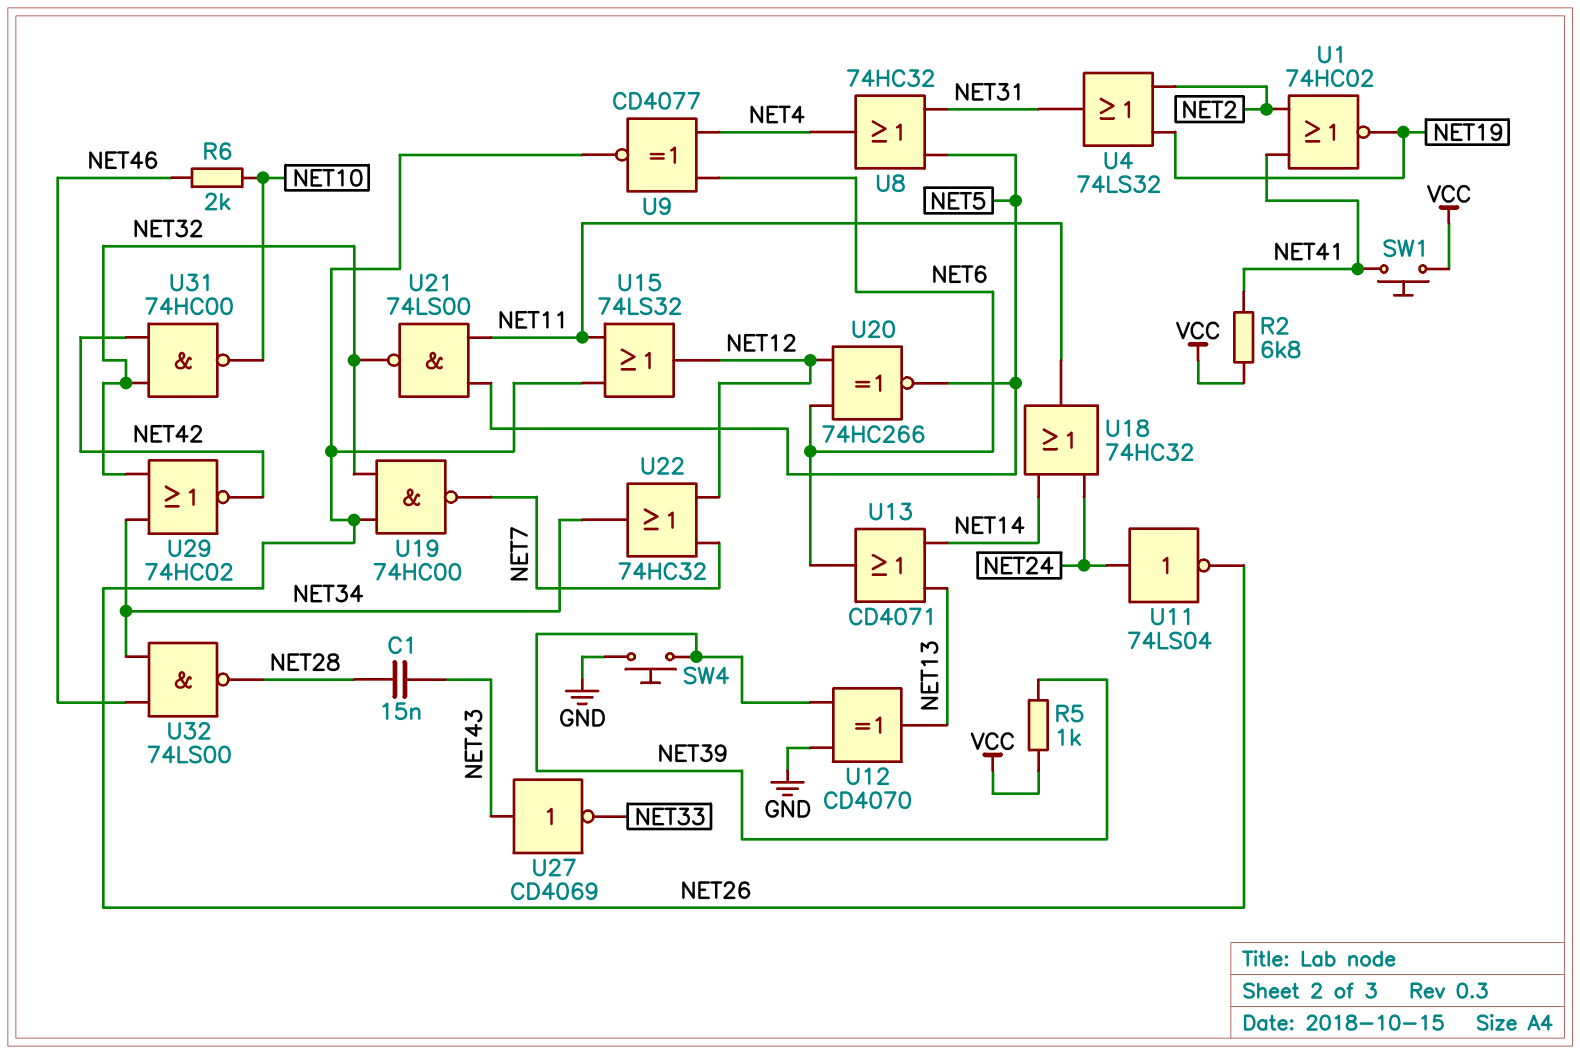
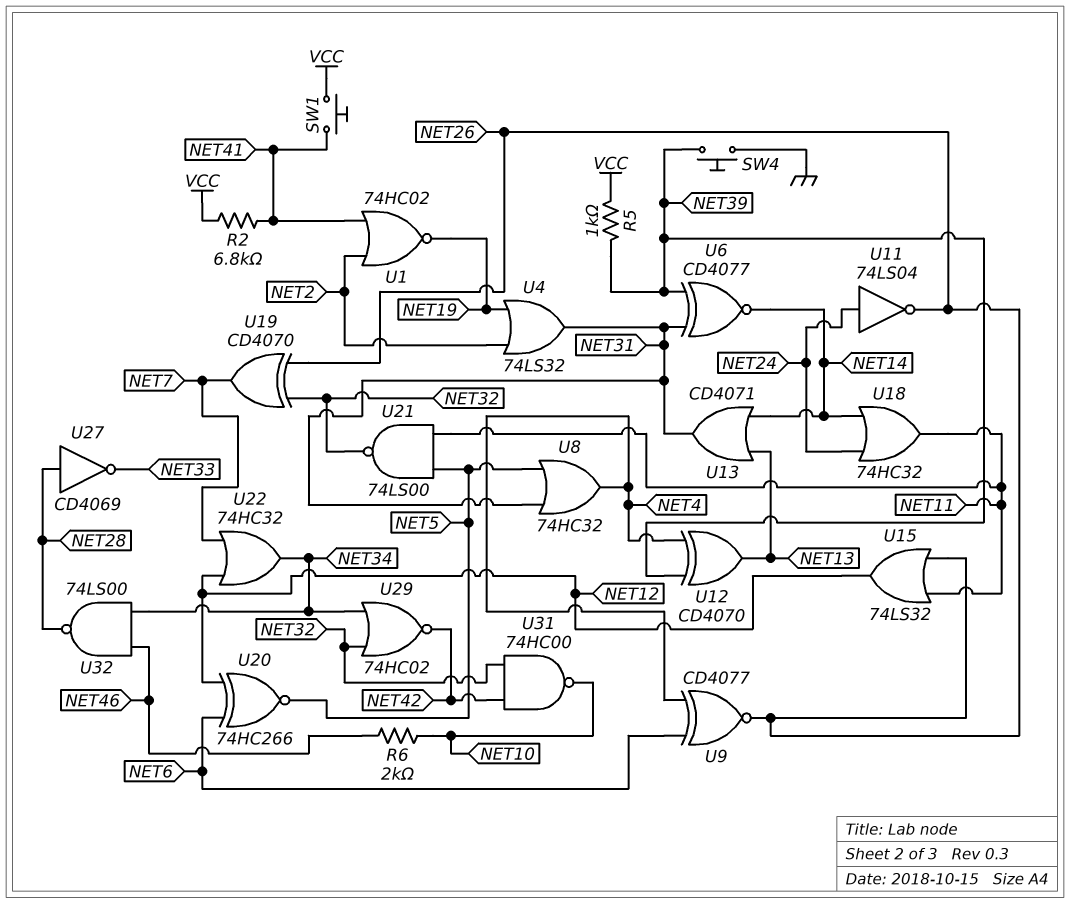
C1: 15nF (NET28, NET43) -> none
U6: none -> XNOR CD4077 (in NET31, in NET39, out NET14)
U12: XOR CD4070 (in GND, in NET39, out NET13) -> XOR CD4070 (in NET4, in NET39, out NET13)
U13: OR CD4071 (in NET13, in NET14, out NET6) -> OR CD4071 (in NET13, in NET14, out NET31)
U19: NAND 74HC00 (in NET26, in NET32, out NET7) -> XOR CD4070 (in NET26, in NET32, out NET7)
U27: NOT CD4069 (in NET43, out NET33) -> NOT CD4069 (in NET28, out NET33)

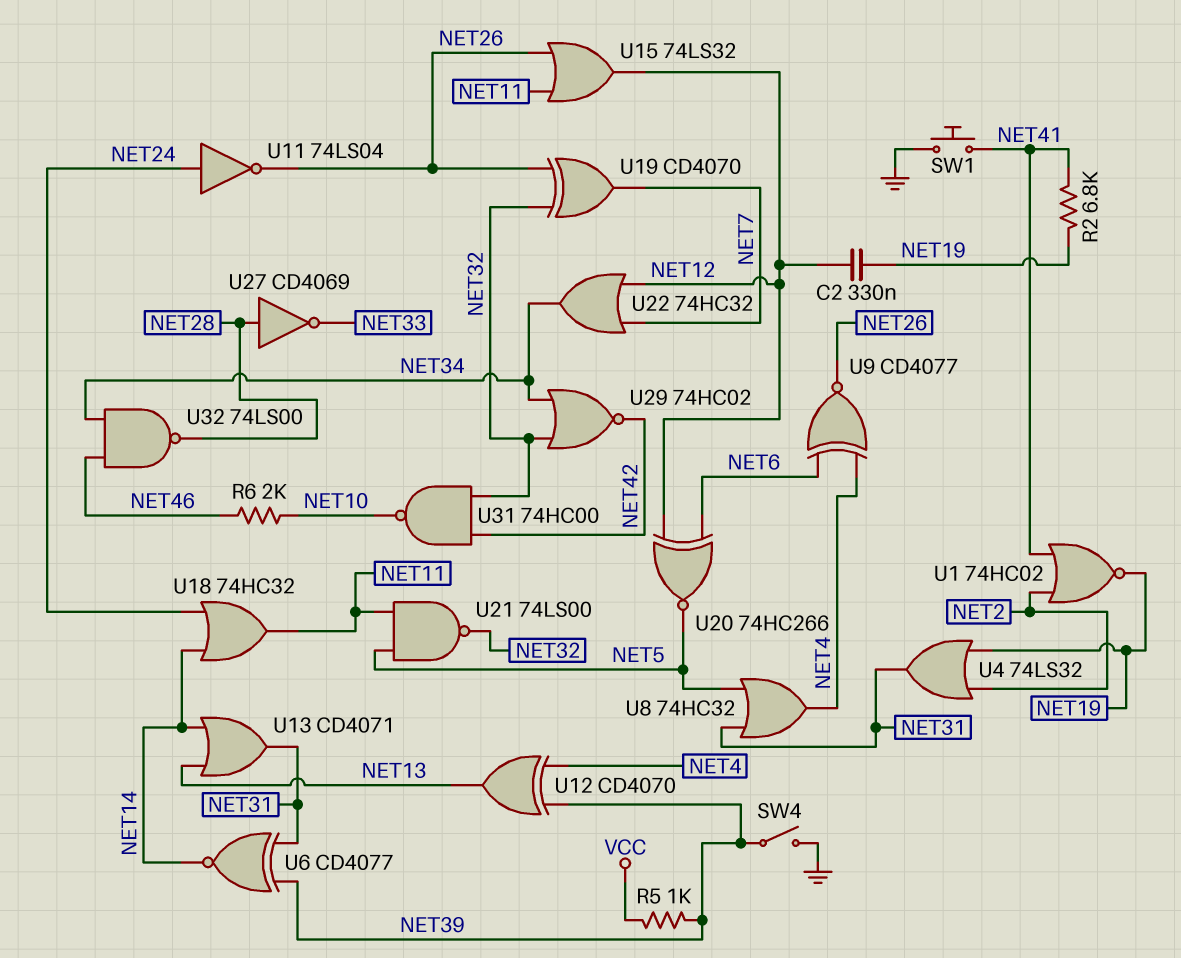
C2: none -> 330nF (NET12, NET19)
R2: 6.8k (NET41, VCC) -> 6.8k (NET19, NET41)
SW1: button (NET41, VCC) -> button (GND, NET41)
SW4: button (GND, NET39) -> switch (GND, NET39)

